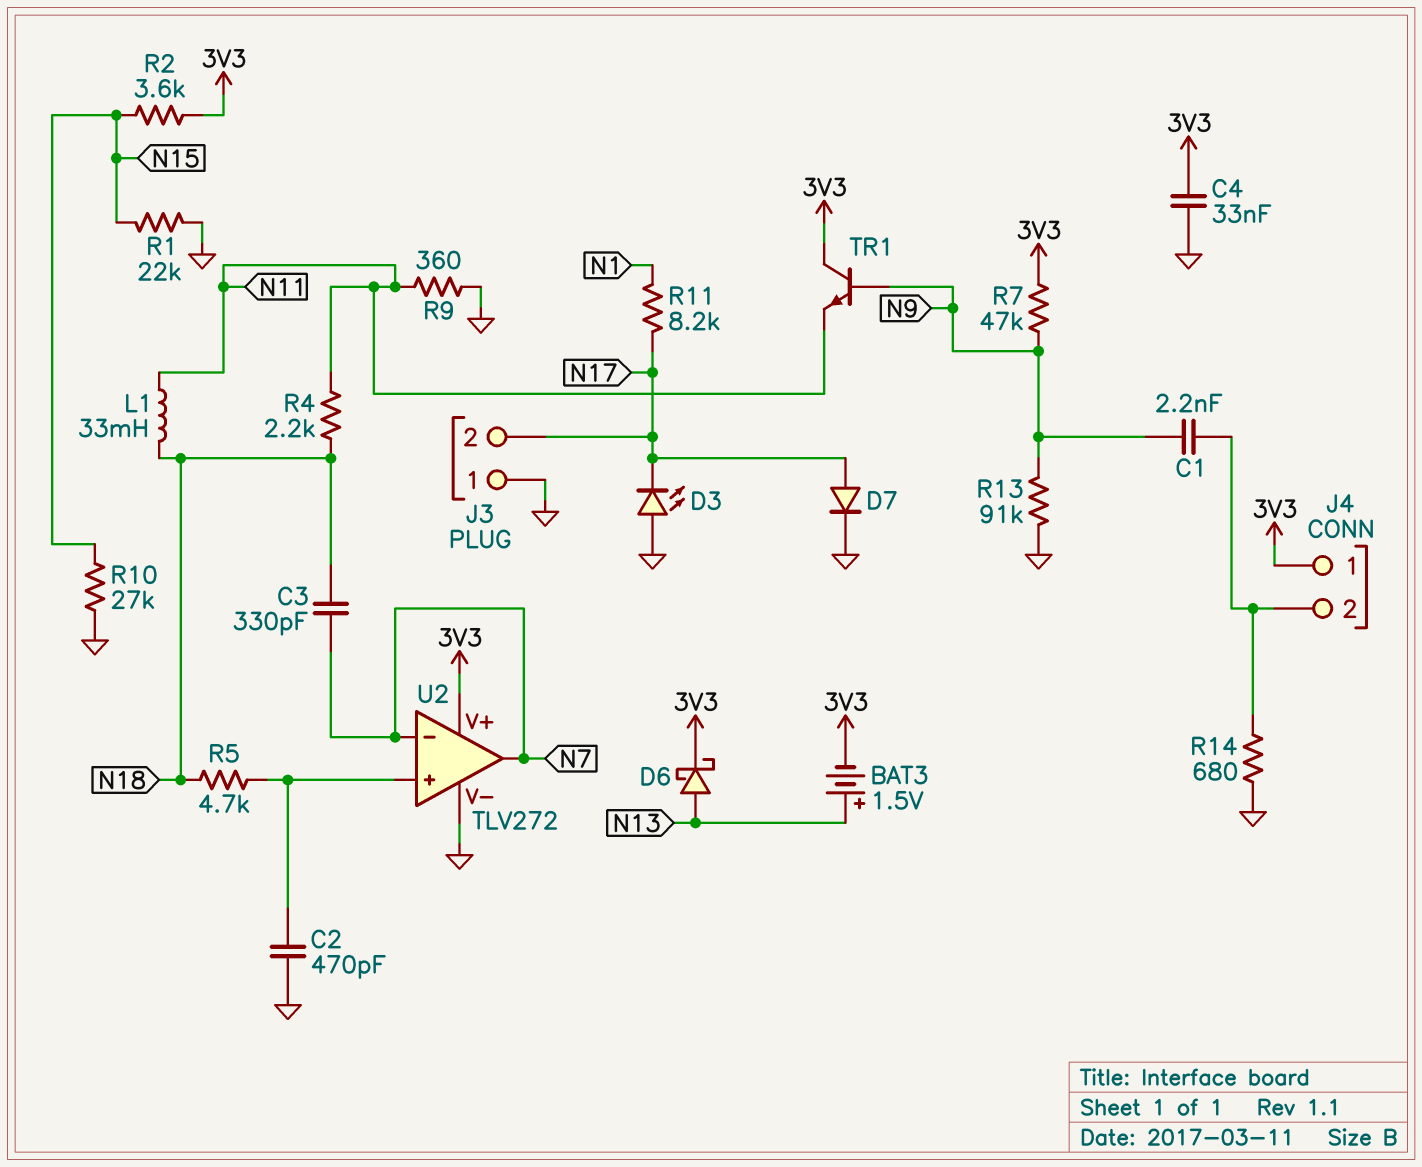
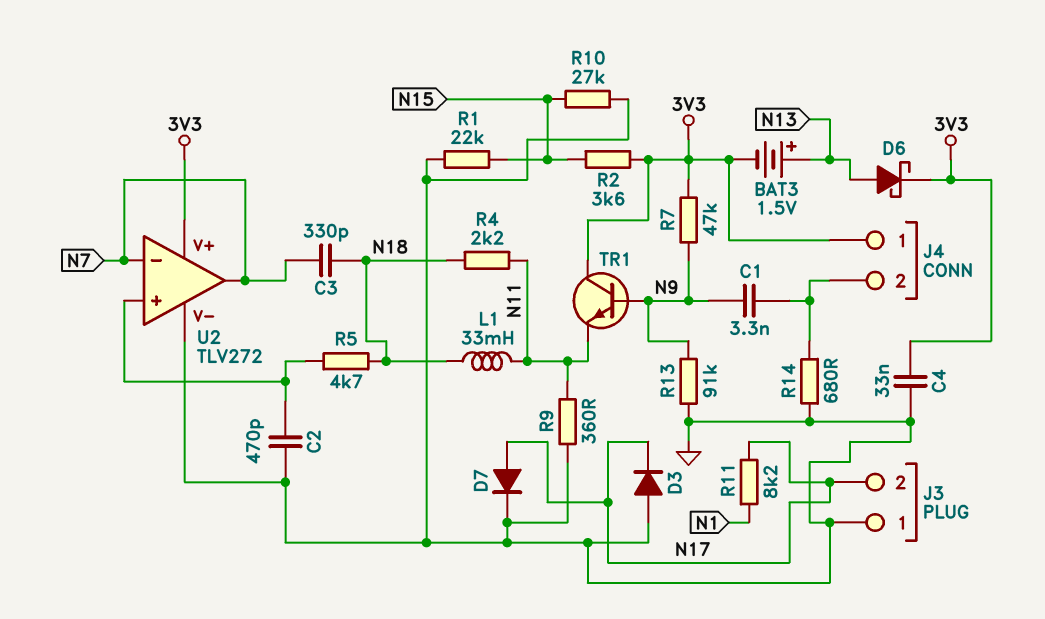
C1: 2.2nF (J4/2, N9) -> 3.3nF (J4/2, N9)
D3: LED (A GND, K N17) -> diode (A GND, K N17)

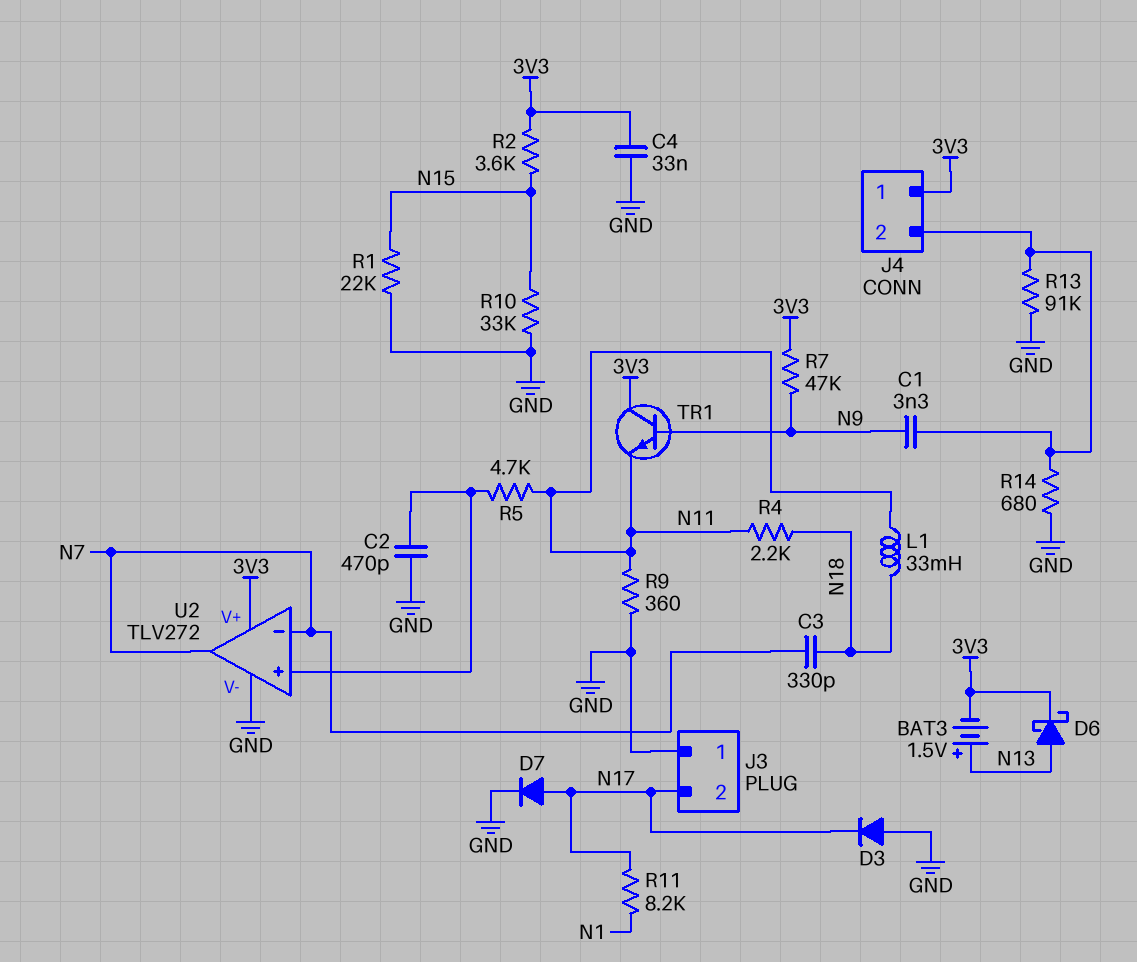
R5: 4.7k (N18, U2/in+) -> 4.7k (N11, U2/in+)
R10: 27k (GND, N15) -> 33k (GND, N15)
R13: 91k (GND, N9) -> 91k (GND, J4/2)

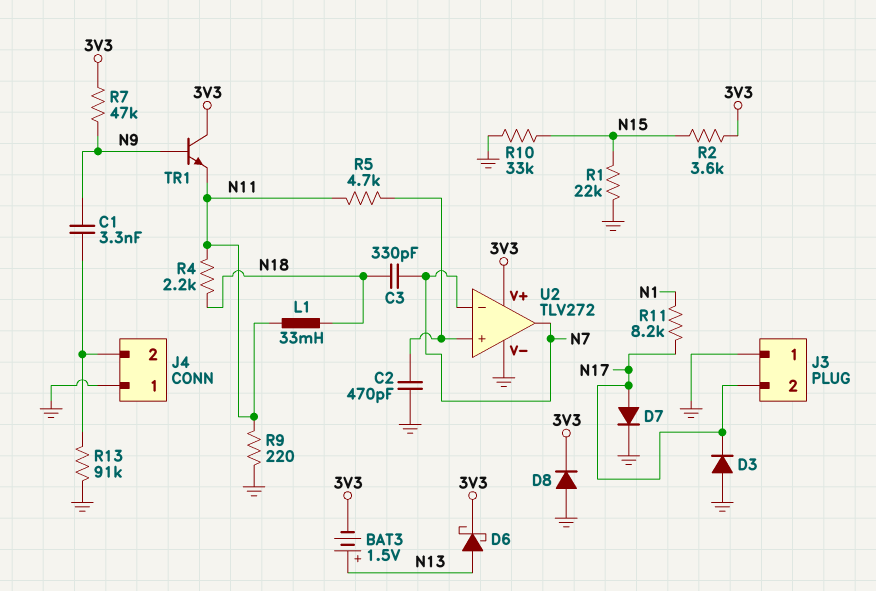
C4: 33nF (3V3, GND) -> none
D8: none -> diode (A GND, K 3V3)
J4 pin 1: 3V3 -> GND
R9: 360 (GND, N11) -> 220 (GND, N11)
R14: 680 (GND, J4/2) -> none

